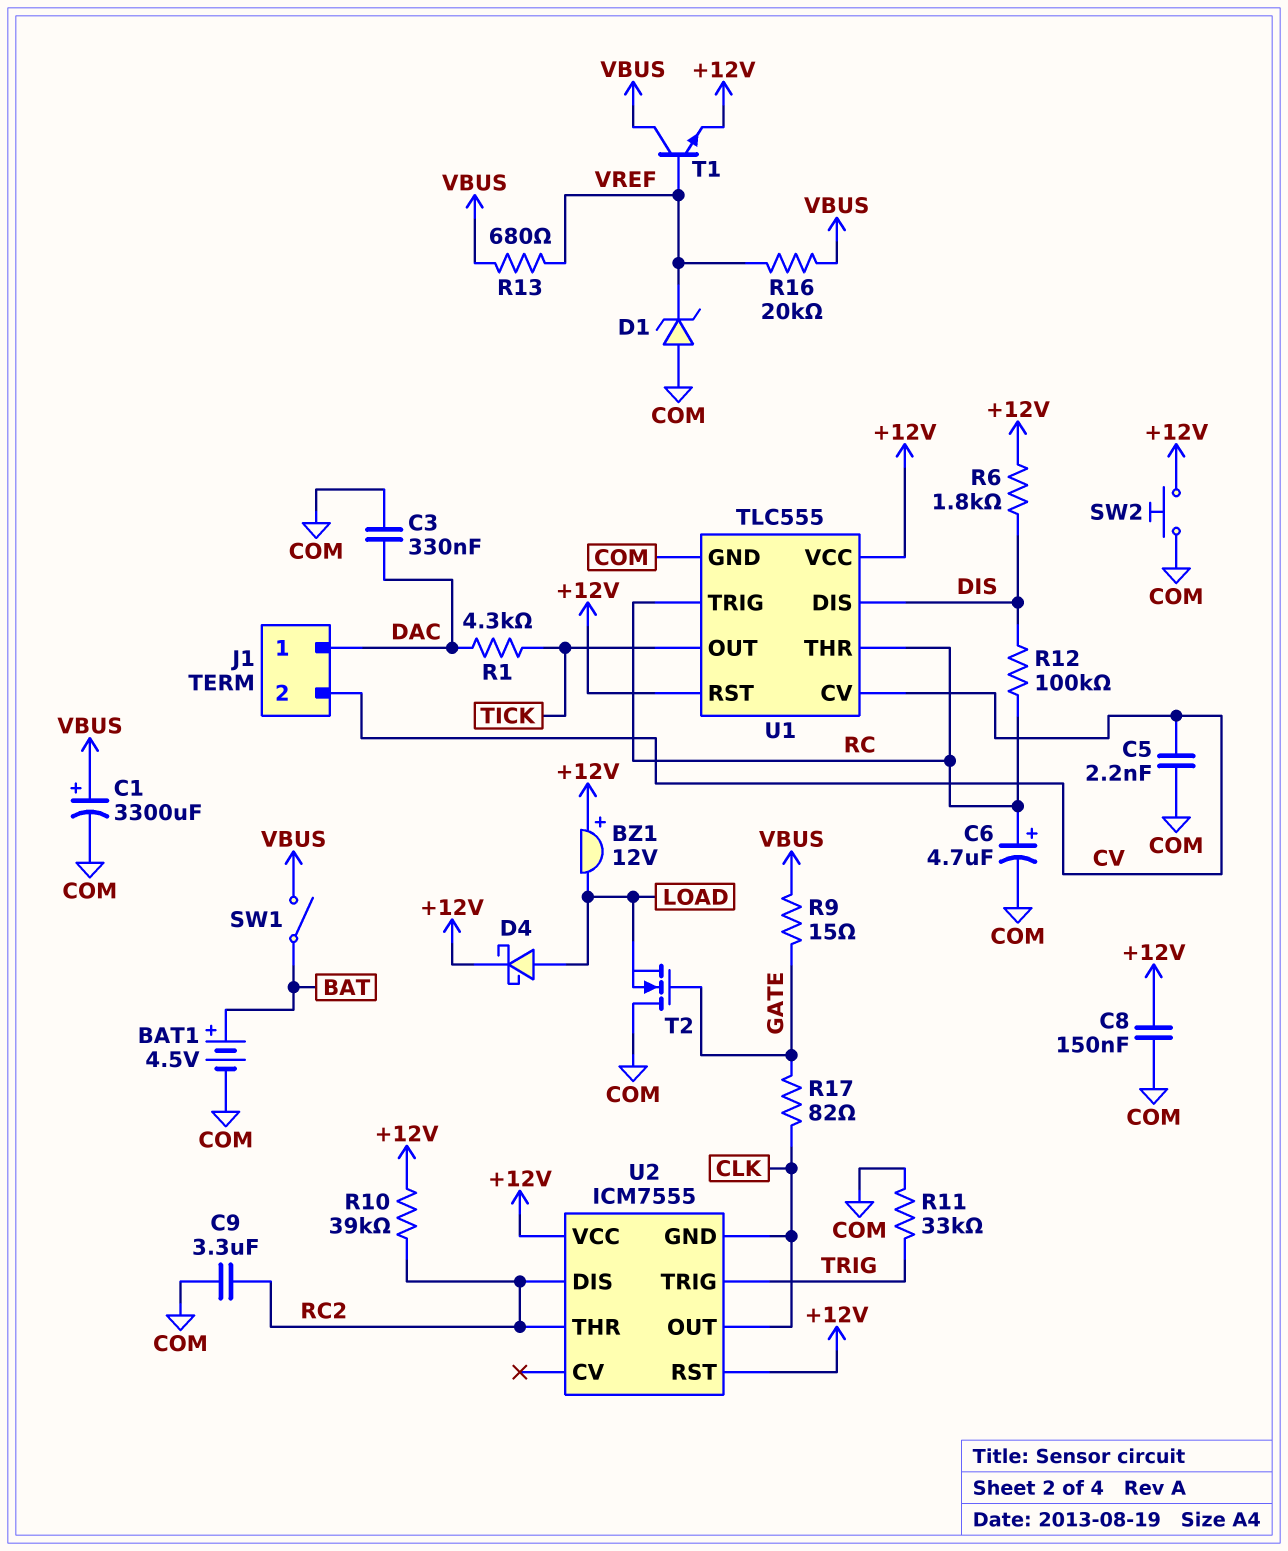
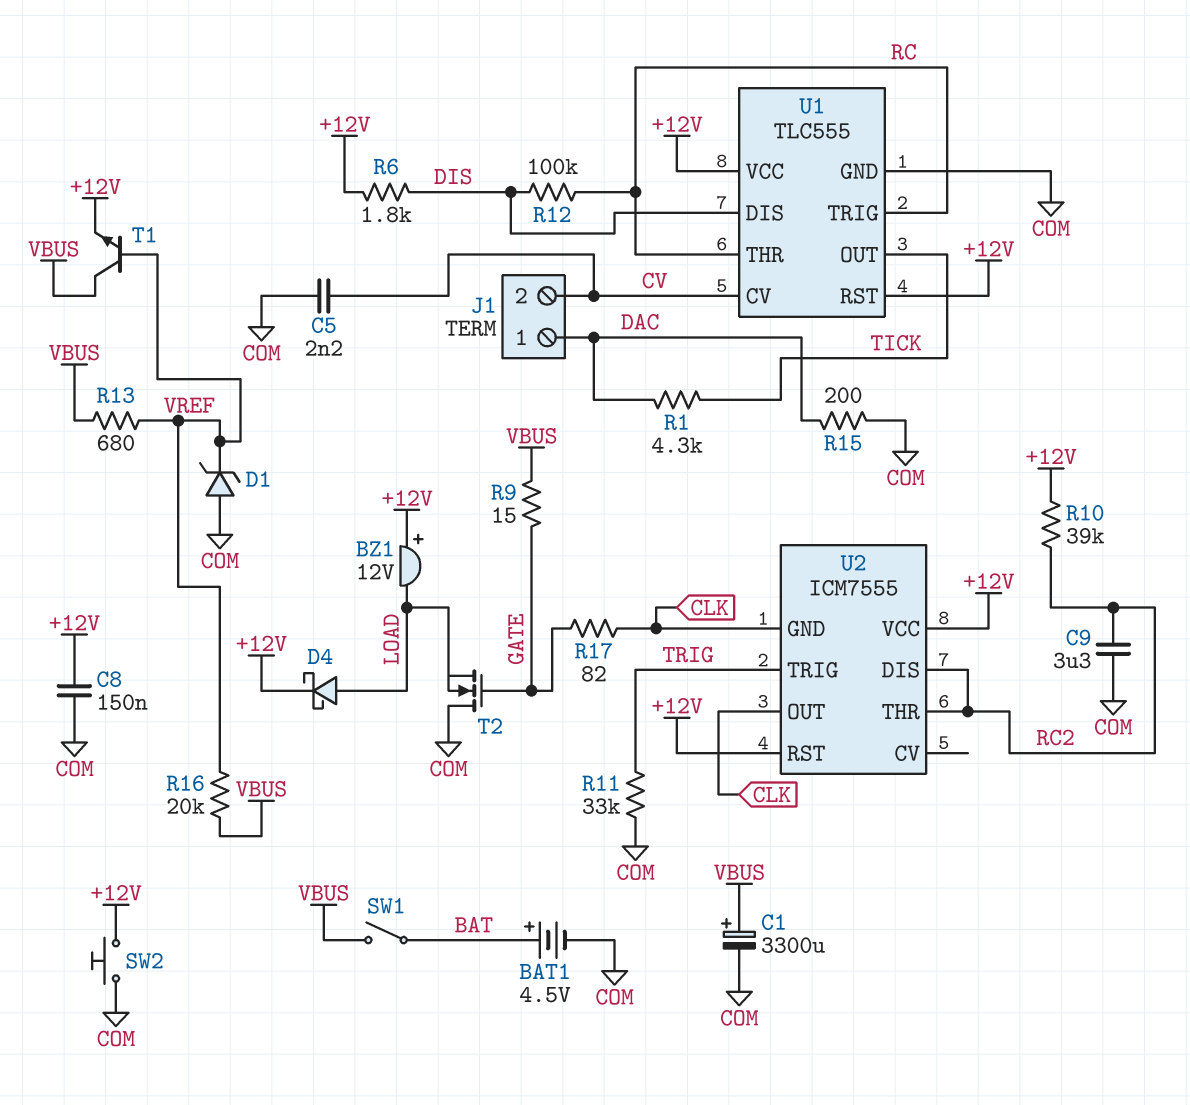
C3: 330nF (COM, DAC) -> none
C6: 4.7uF (plus RC, minus COM) -> none
R15: none -> 200 (COM, DAC)

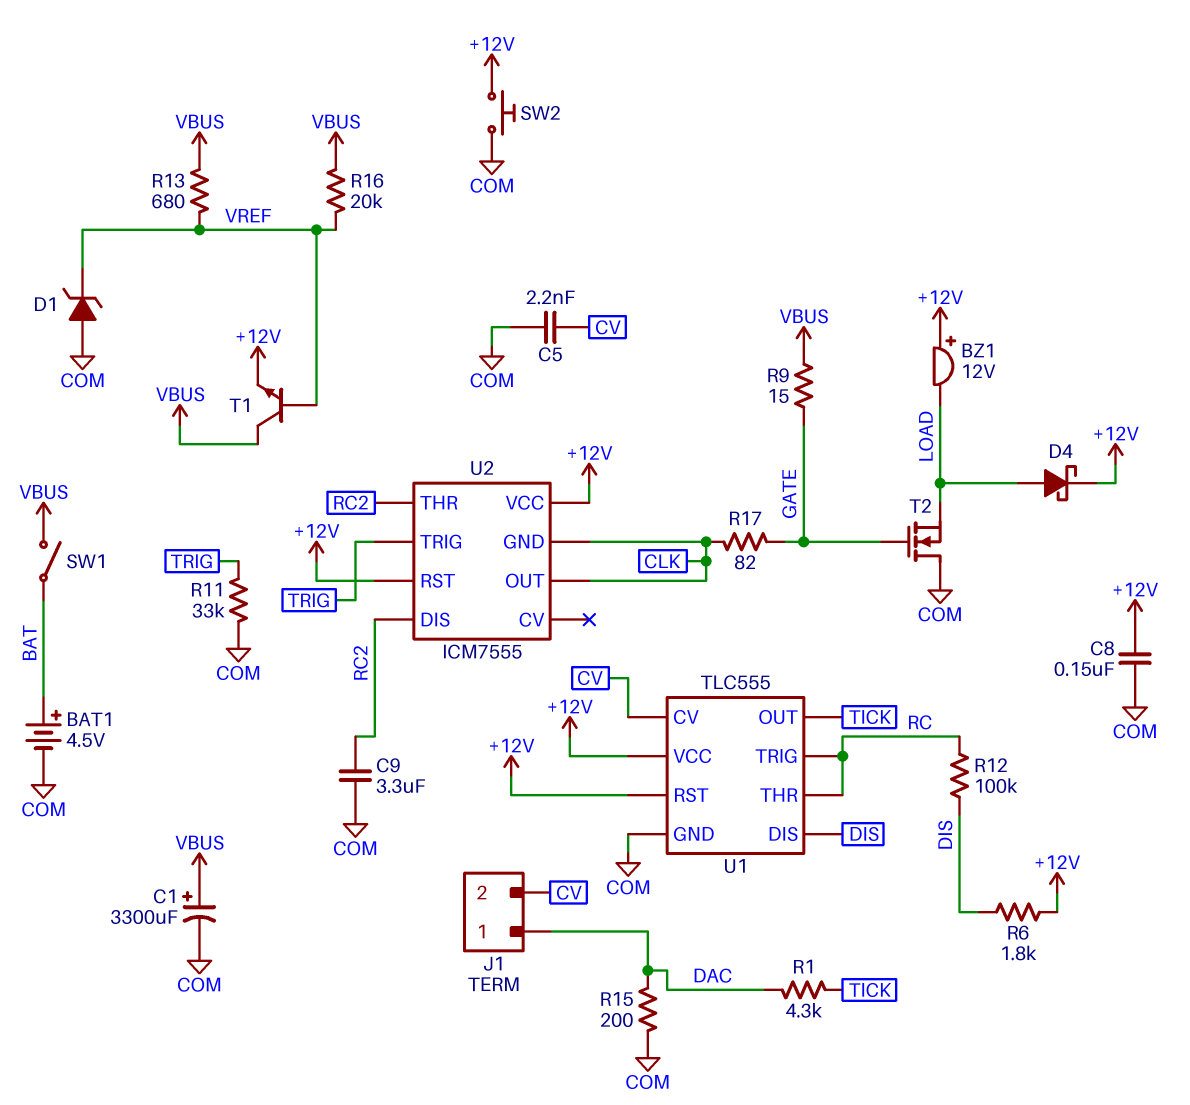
R10: 39k (+12V, RC2) -> none

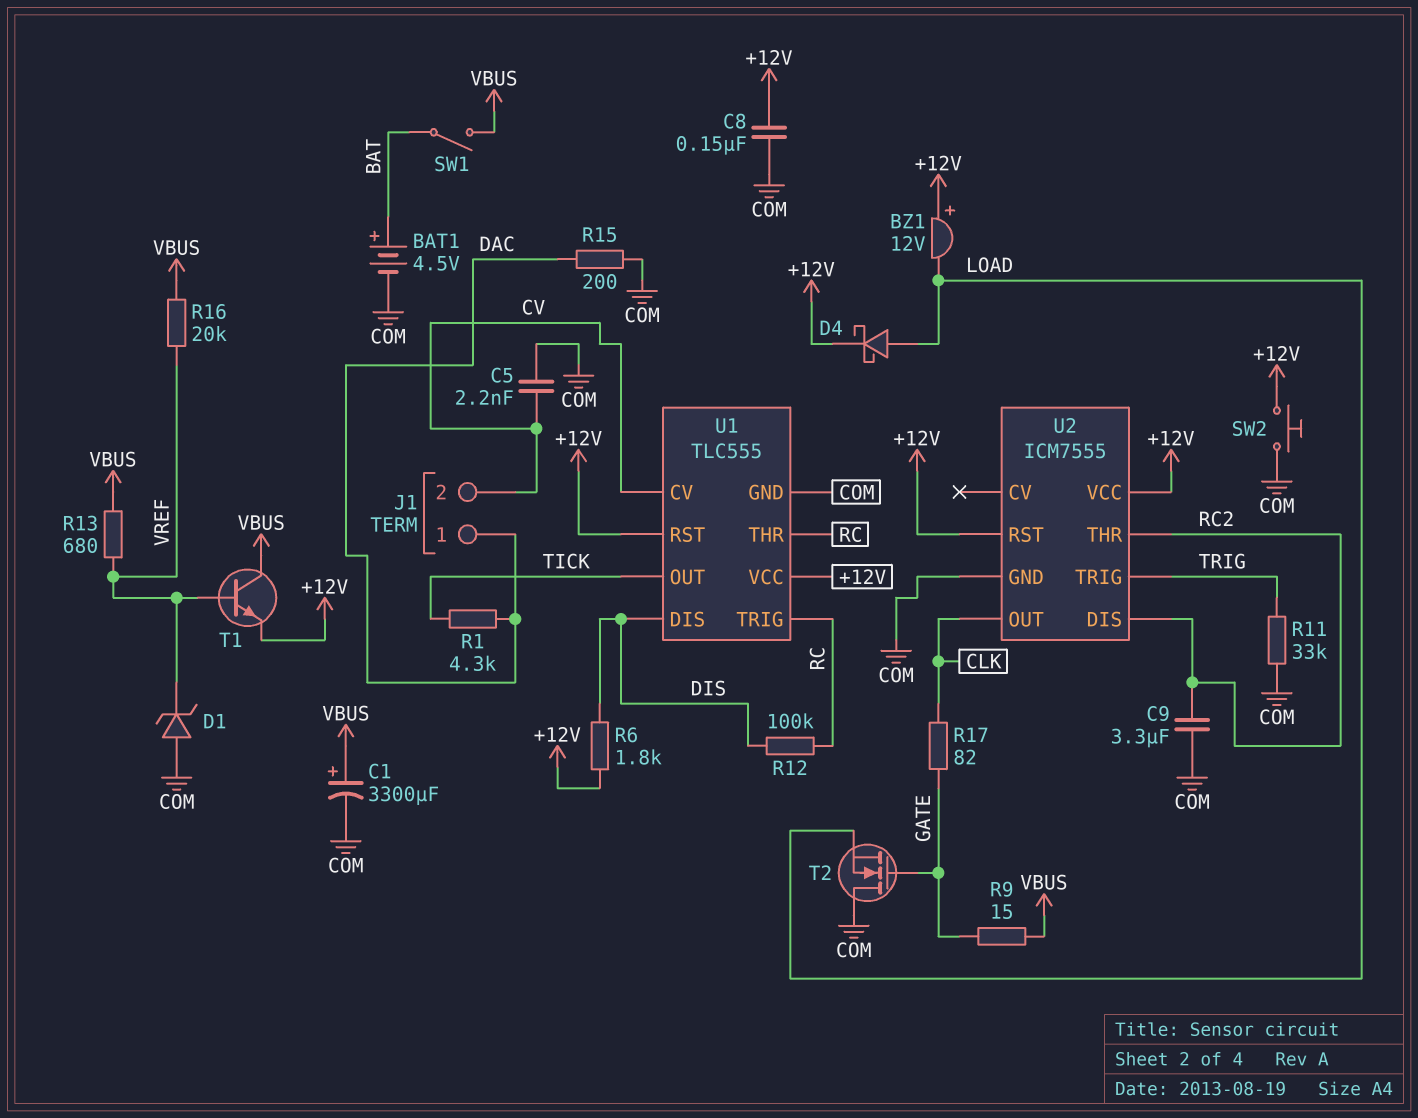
U2 pin GND: CLK -> COM

